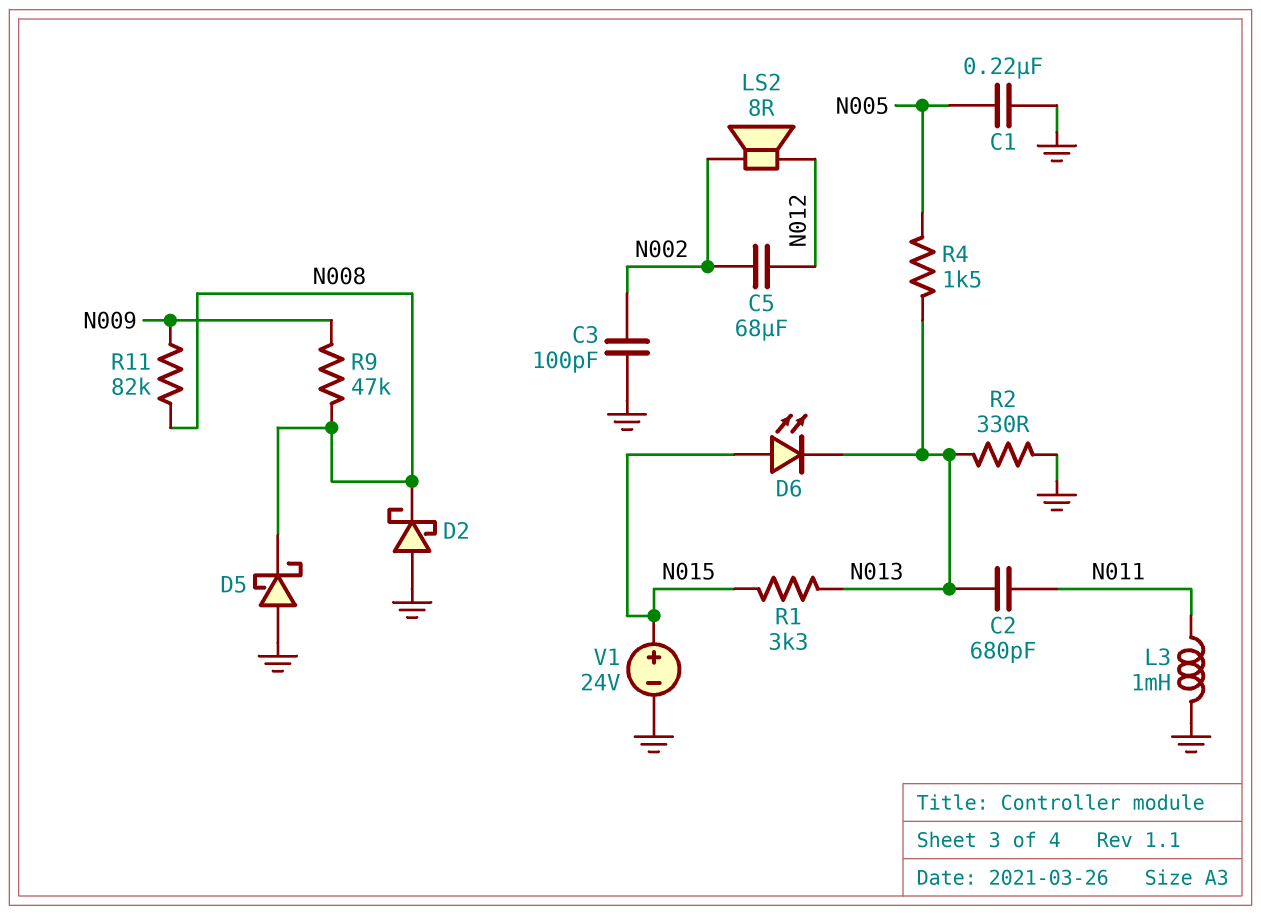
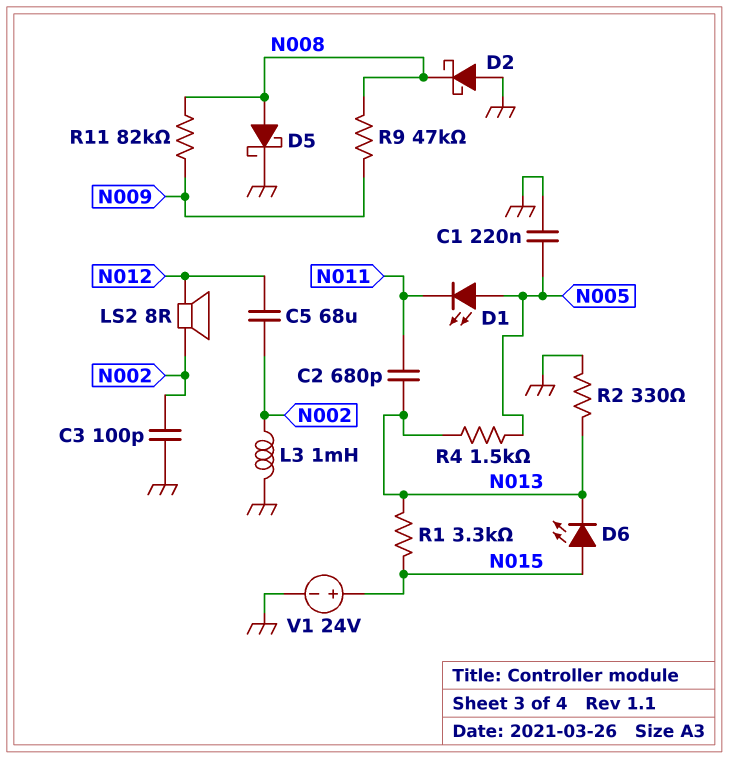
D1: none -> LED (A N005, K N011)
D5: schottky (A GND, K N008) -> schottky (A N008, K GND)
L3: 1mH (GND, N011) -> 1mH (GND, N002)

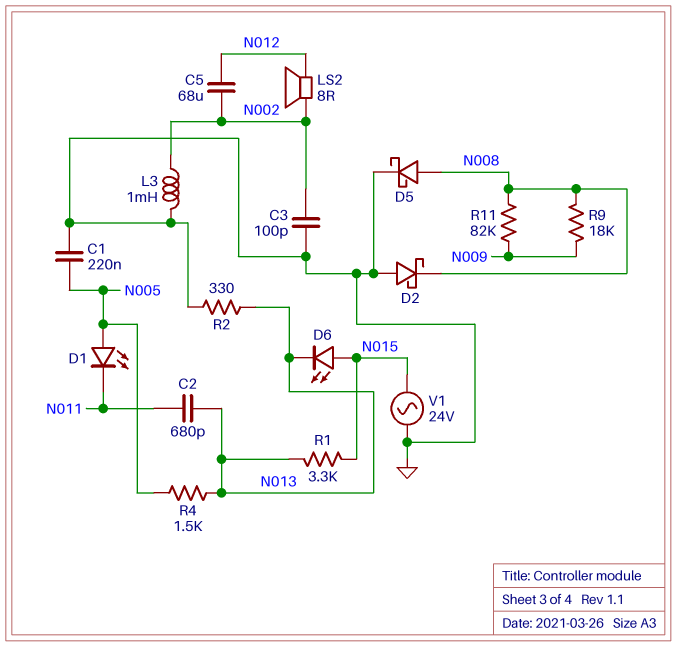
R9: 47k (N008, N009) -> 18k (N008, N009)
V1: 24V (plus N015, minus GND) -> AC 24V (GND, N015)

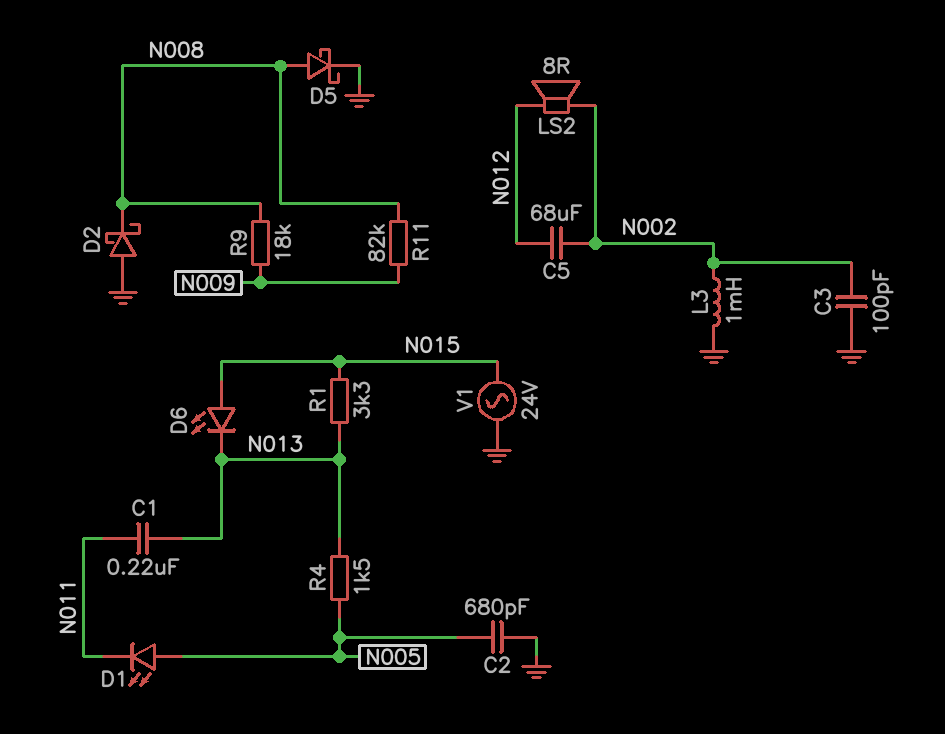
C1: 220nF (GND, N005) -> 220nF (N011, N013)
C2: 680pF (N011, N013) -> 680pF (GND, N005)
R2: 330 (GND, N013) -> none

